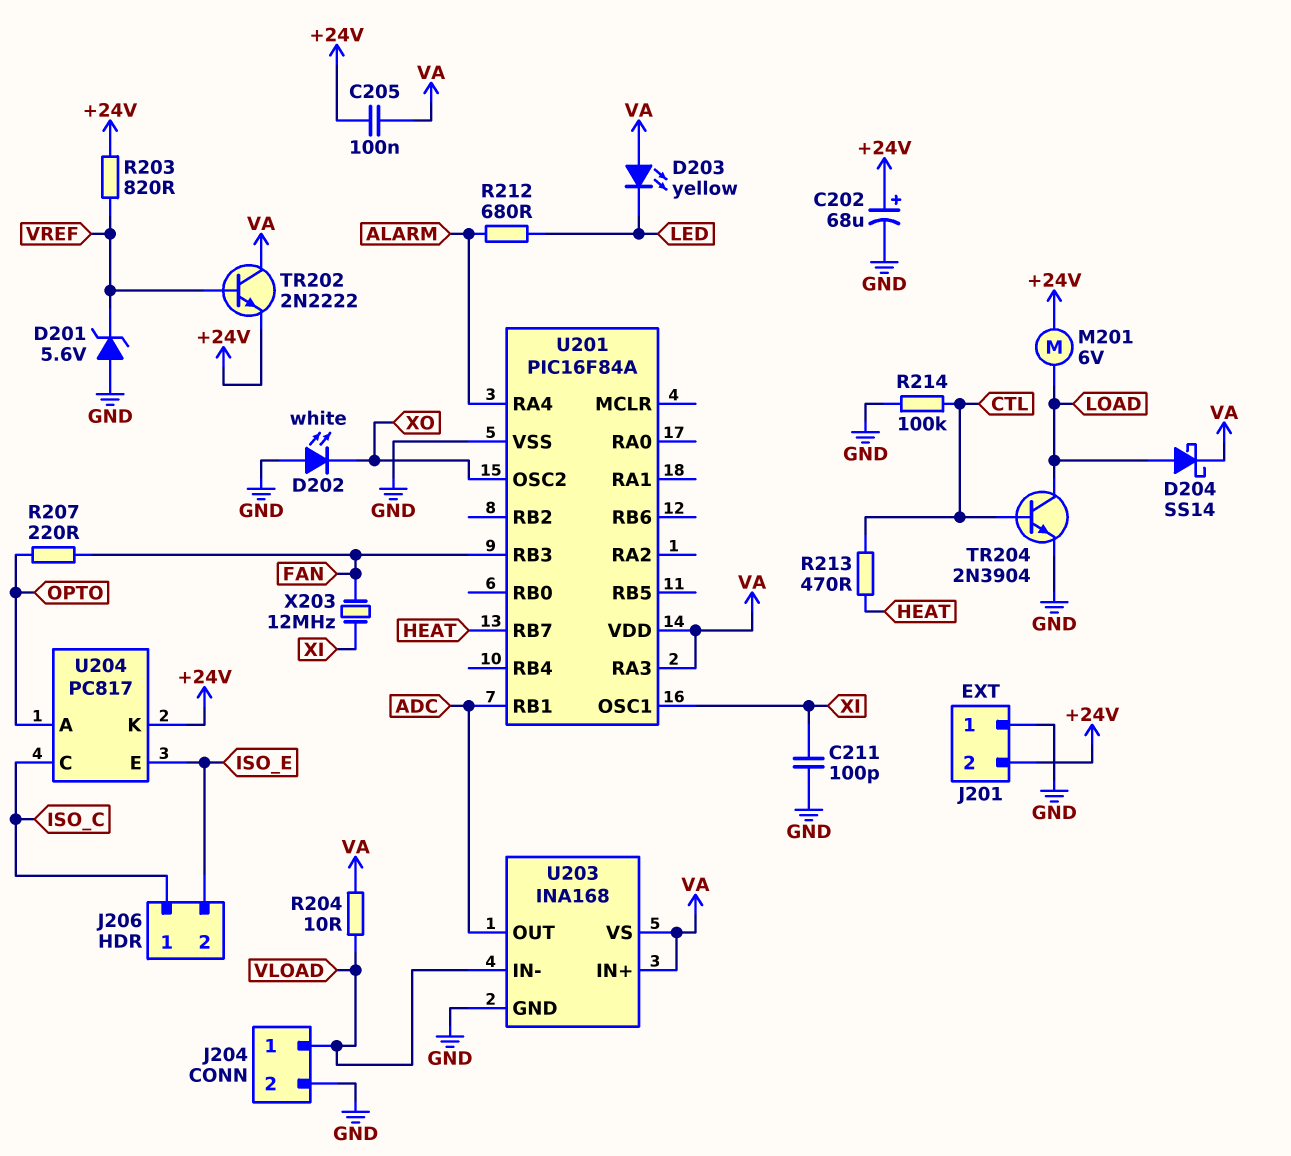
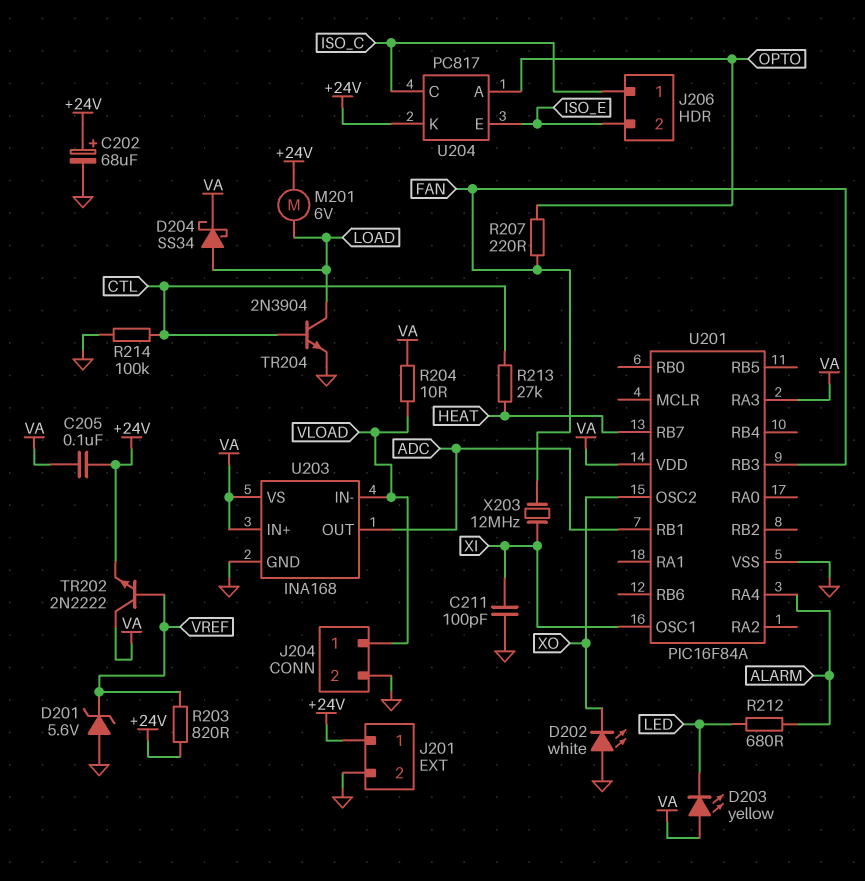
D204: schottky SS14 (A LOAD, K VA) -> schottky SS34 (A LOAD, K VA)
J201 pin 1: GND -> +24V
J201 pin 2: +24V -> GND
R213: 470 (CTL, HEAT) -> 27k (CTL, HEAT)

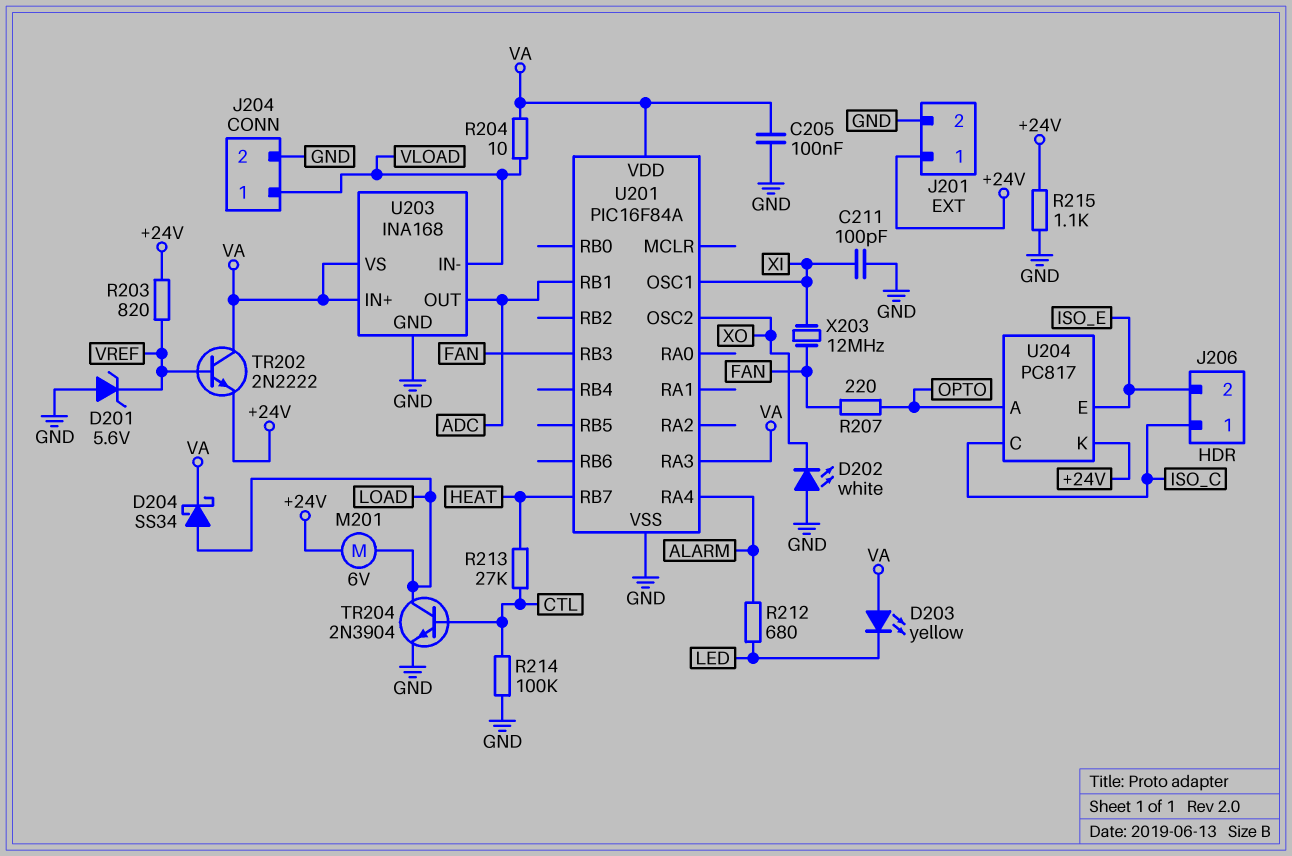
C202: 68uF (plus +24V, minus GND) -> none
C205: 100nF (+24V, VA) -> 100nF (GND, VA)
R215: none -> 1.1k (+24V, GND)

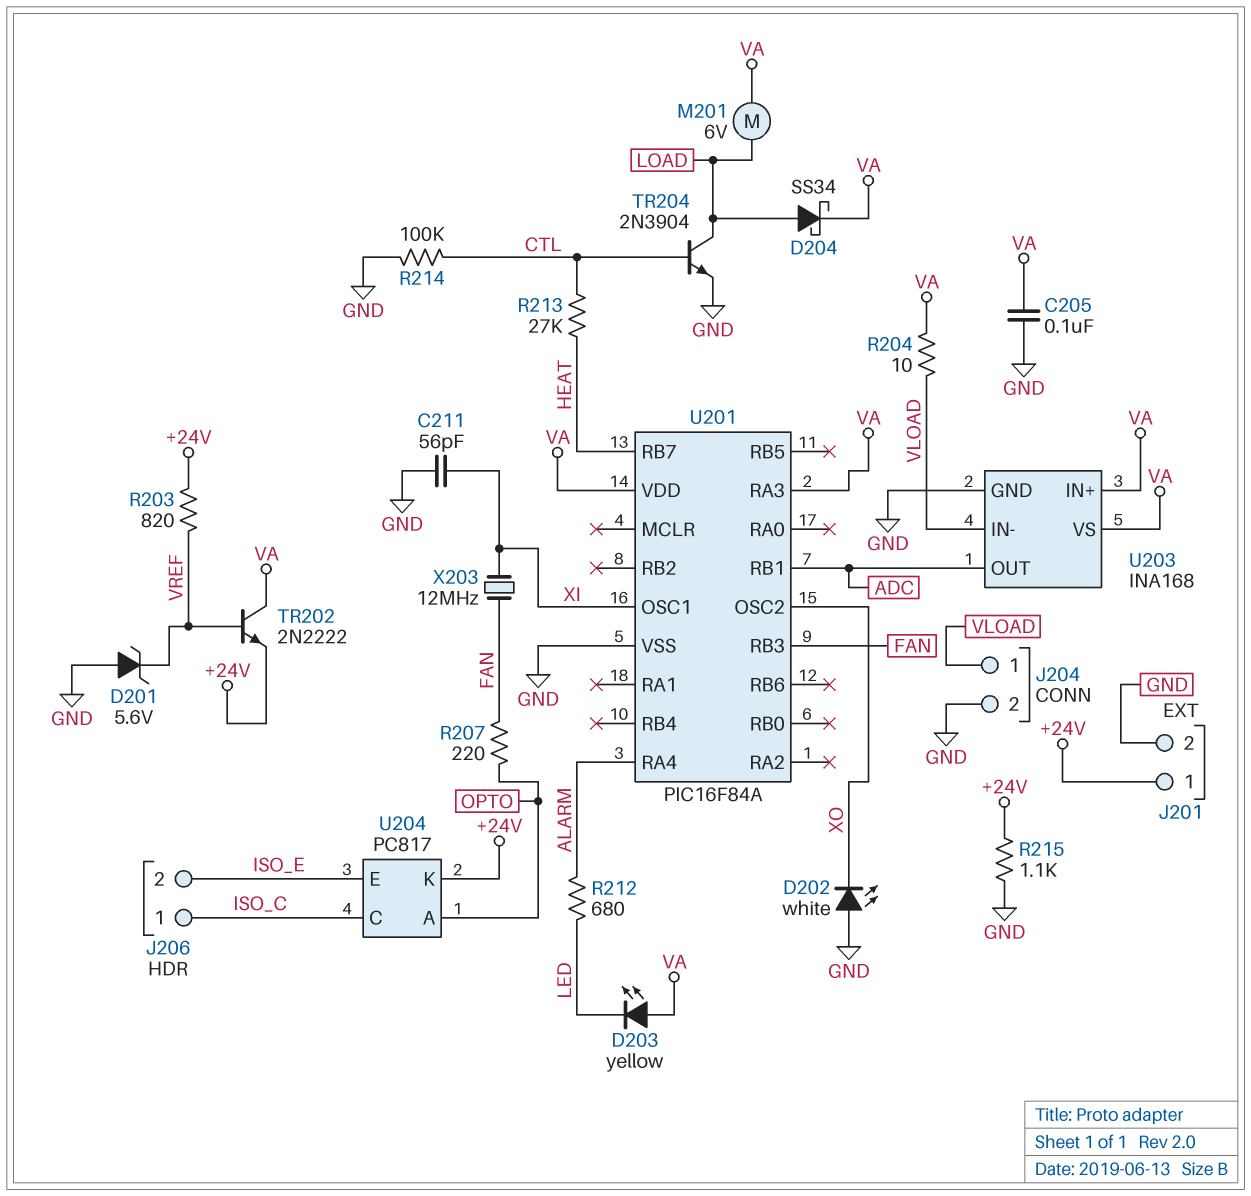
C211: 100pF (GND, XI) -> 56pF (GND, XI)
M201: motor 6V (+24V, LOAD) -> motor 6V (LOAD, VA)

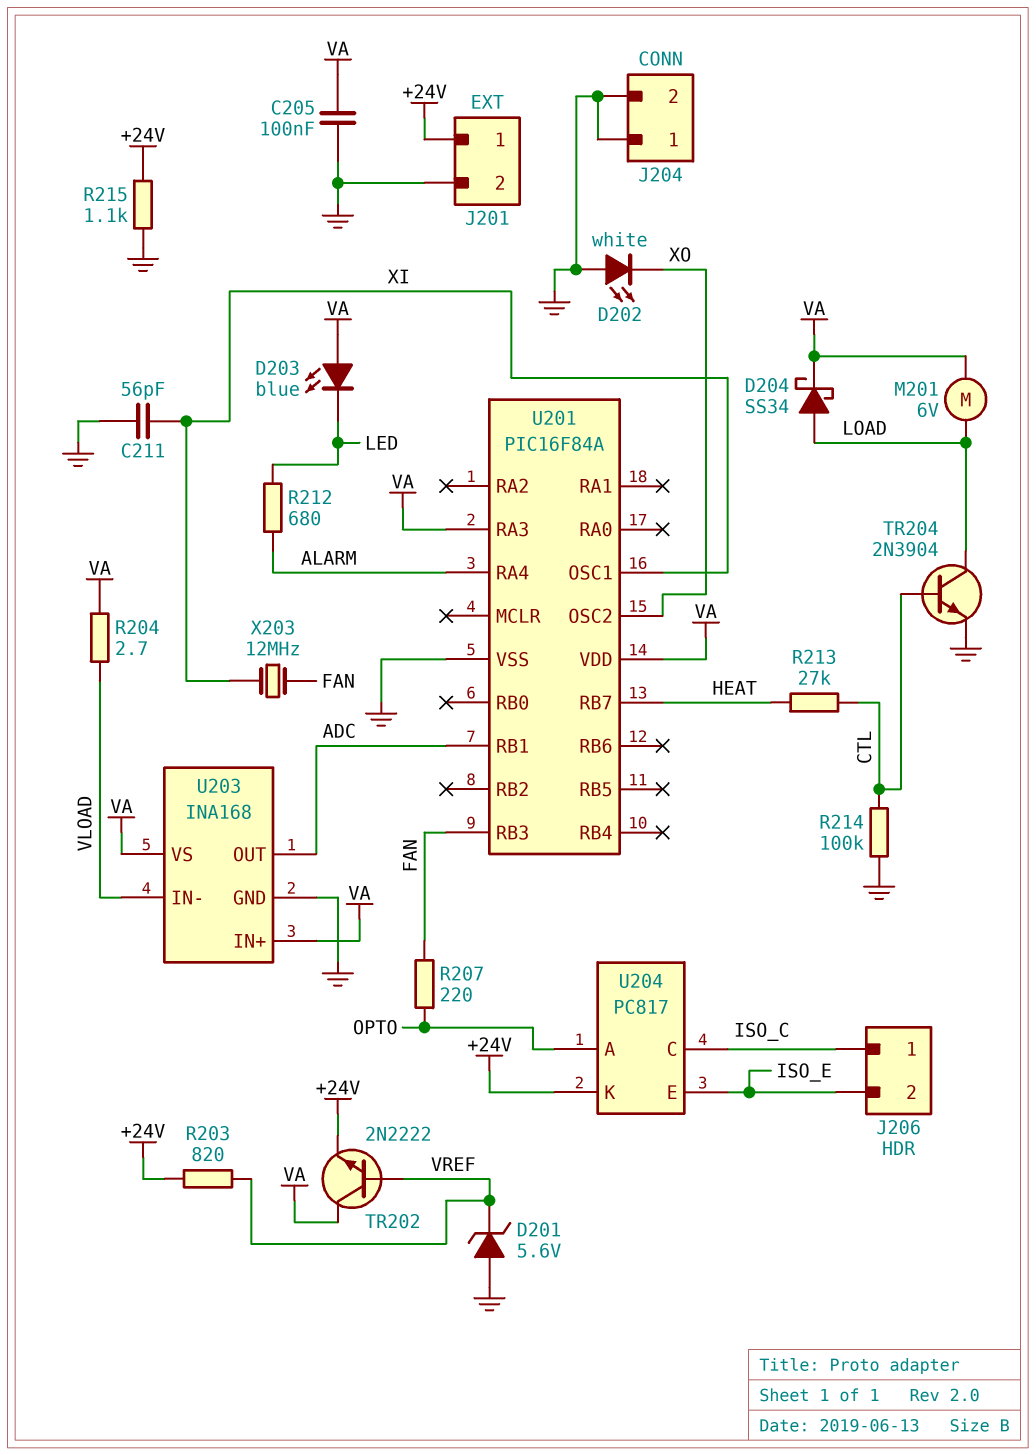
D203: LED yellow (A VA, K LED) -> LED blue (A VA, K LED)
J204 pin 1: VLOAD -> GND
R204: 10 (VA, VLOAD) -> 2.7 (VA, VLOAD)

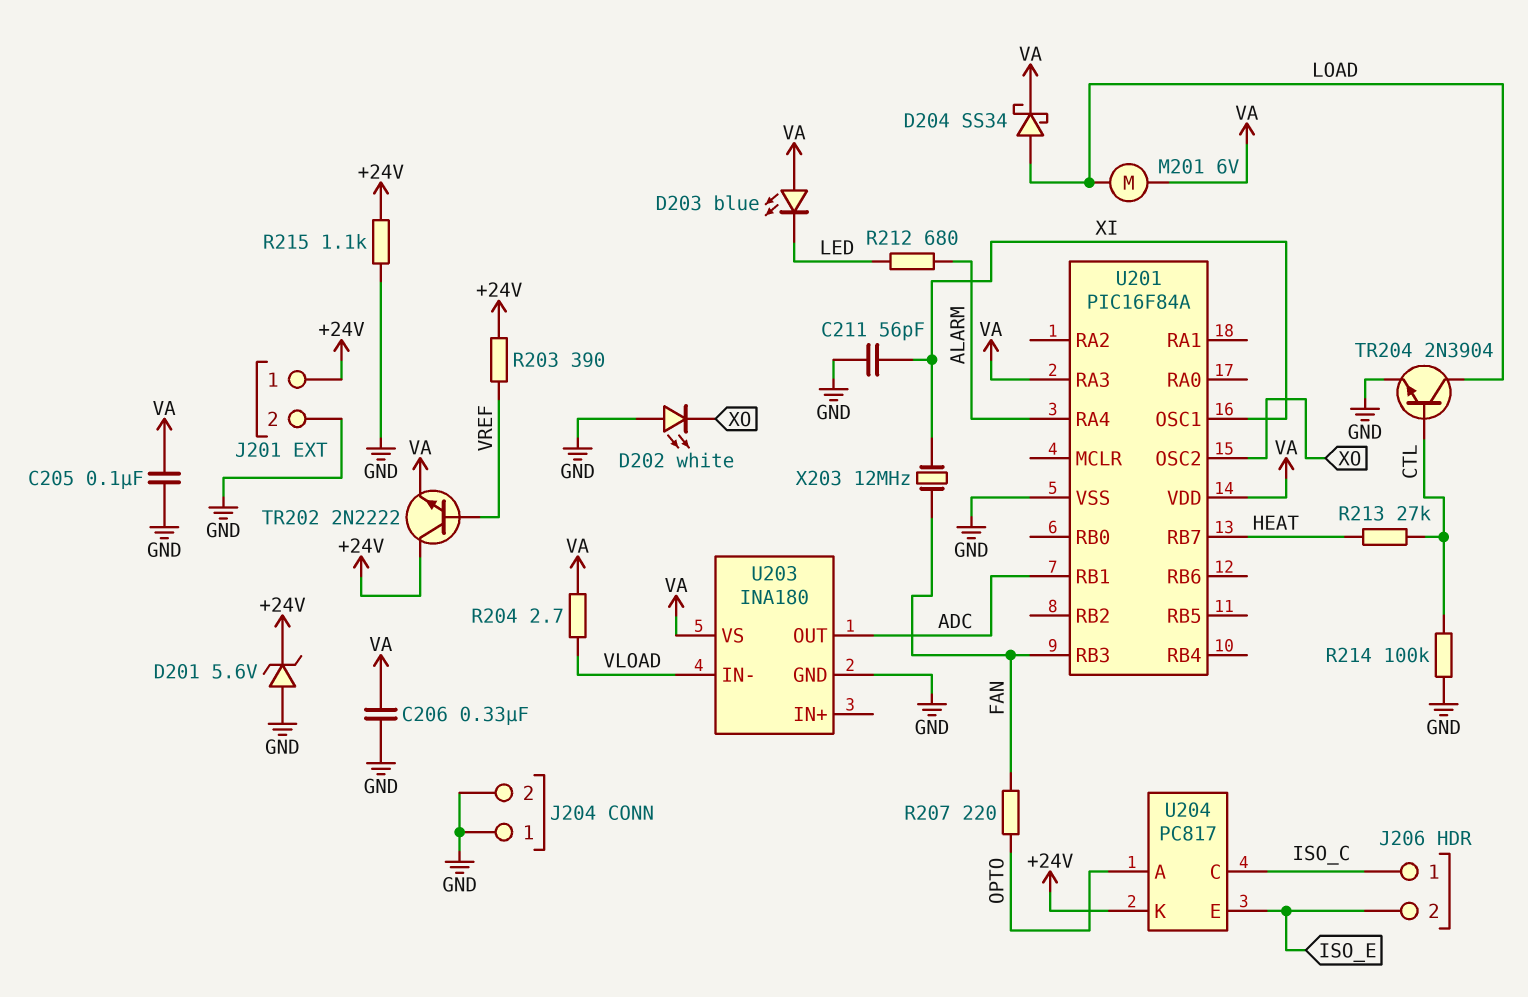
C206: none -> 330nF (GND, VA)
D201: zener 5.6V (A GND, K VREF) -> zener 5.6V (A GND, K +24V)
R203: 820 (+24V, VREF) -> 390 (+24V, VREF)
TR202: NPN 2N2222 (B VREF, C VA, E +24V) -> NPN 2N2222 (B VREF, C +24V, E VA)
U203: INA168 -> INA180
U203 pin IN+: VA -> none

